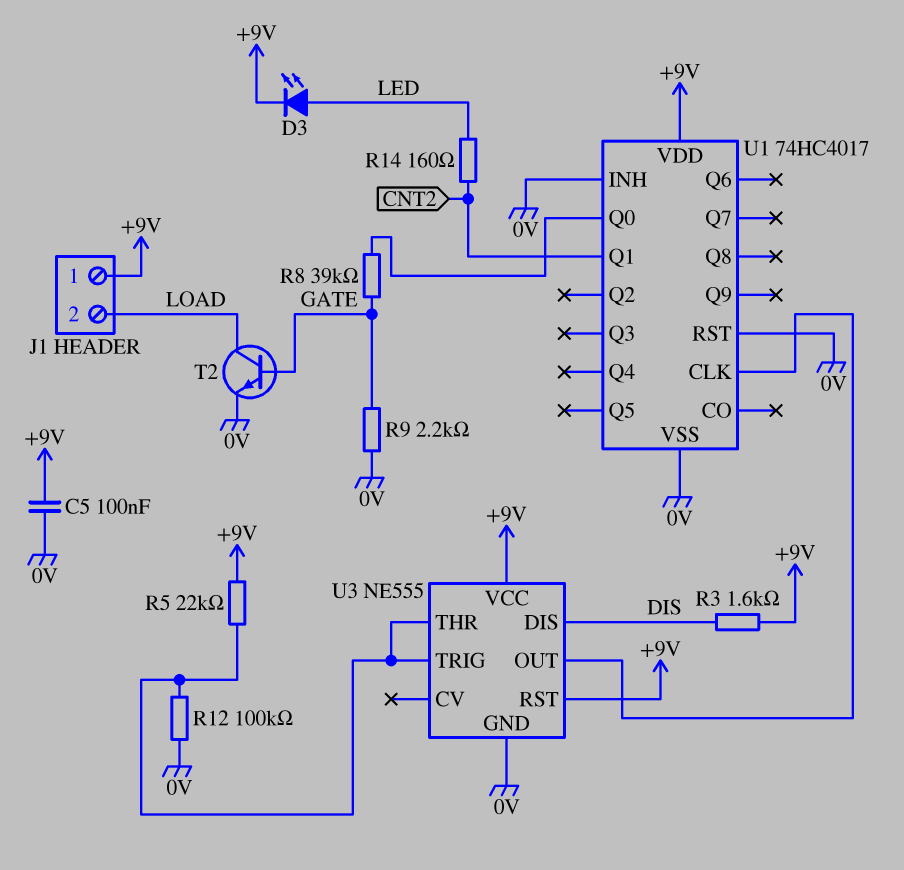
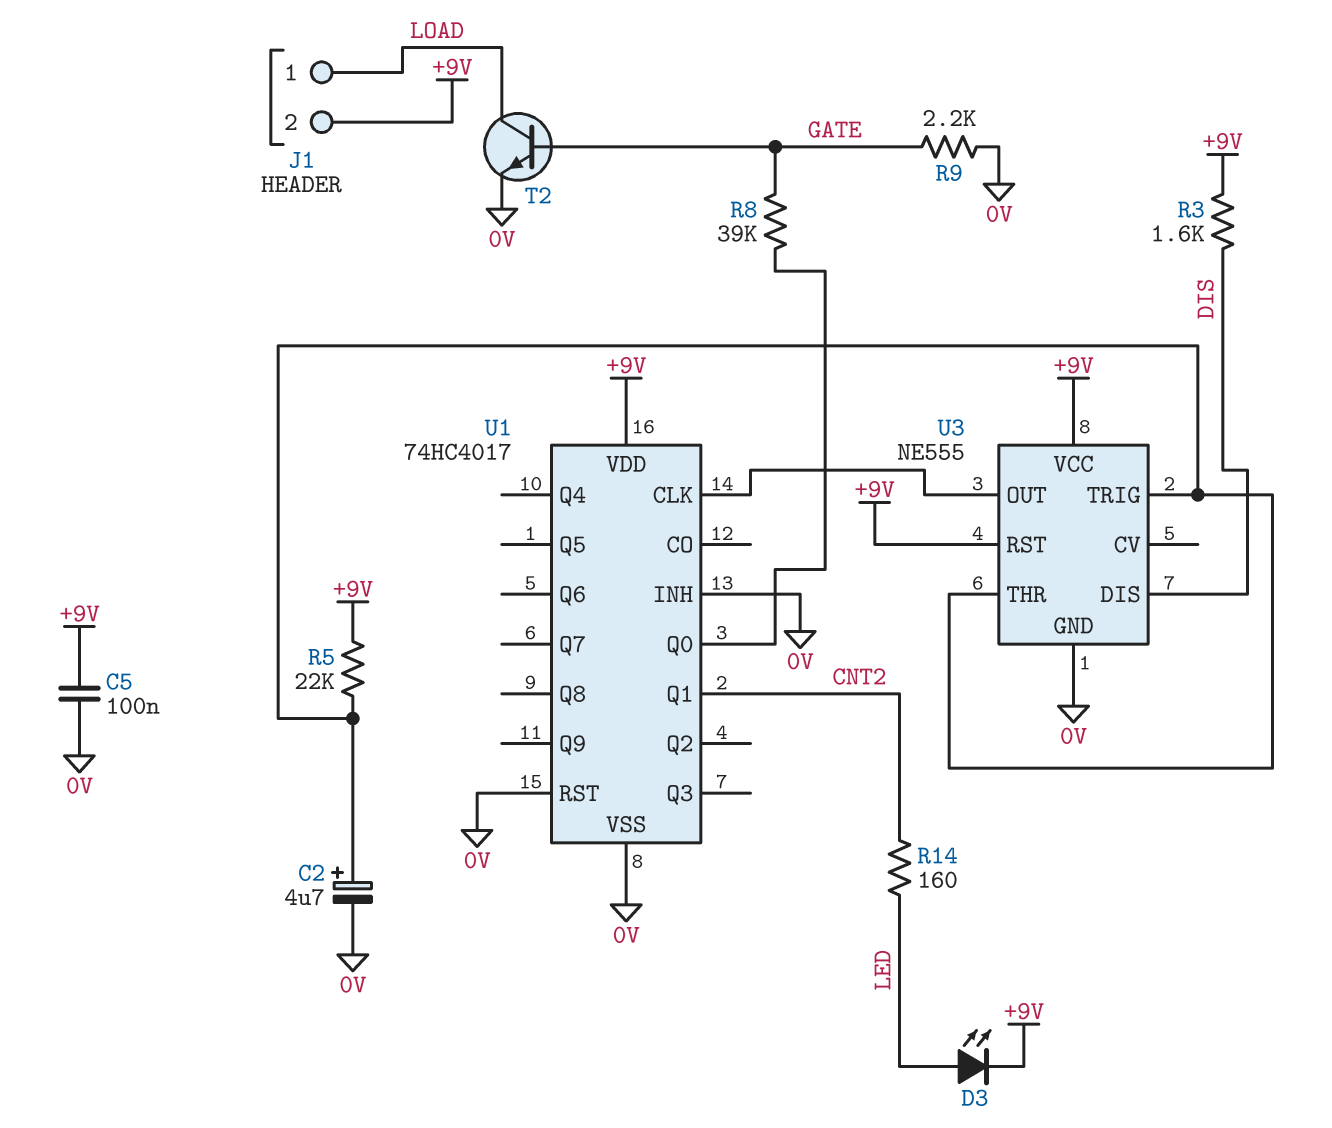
C2: none -> 4.7uF (plus U3/THR, minus 0V)
J1 pin 1: +9V -> LOAD
J1 pin 2: LOAD -> +9V
R12: 100k (0V, U3/THR) -> none

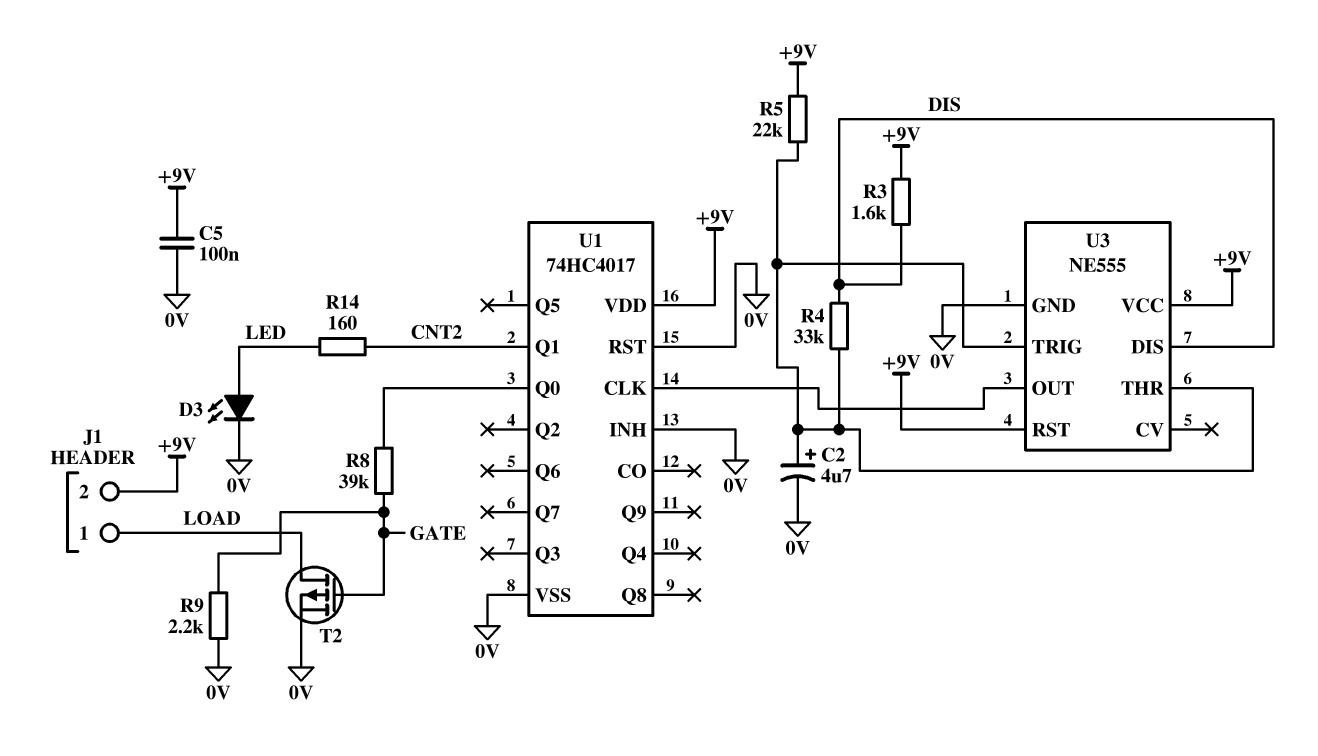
D3: LED (A LED, K +9V) -> LED (A LED, K 0V)
R4: none -> 33k (DIS, U3/THR)
T2: NPN (B GATE, C LOAD, E 0V) -> PMOS (G GATE, D LOAD, S 0V)

